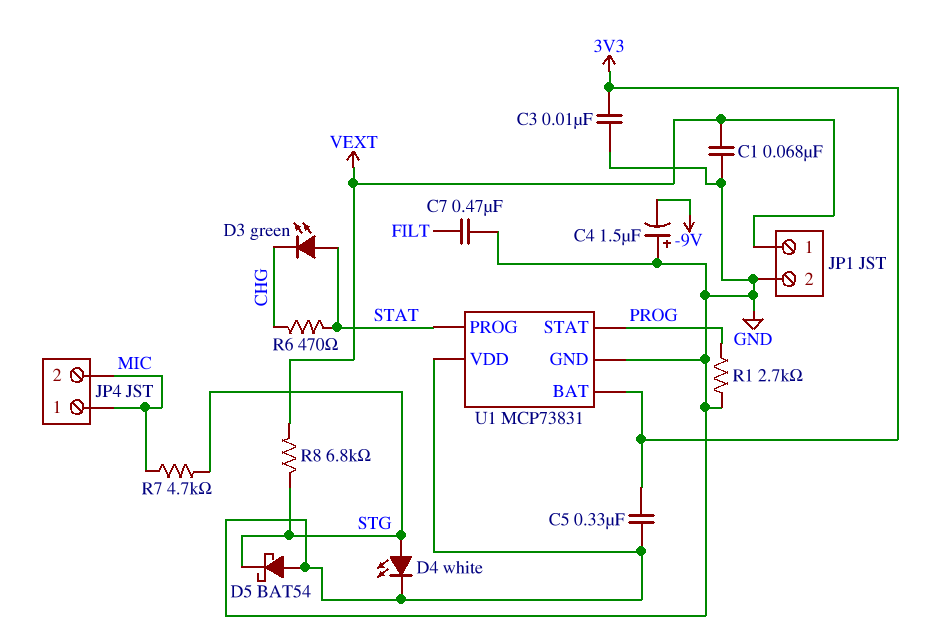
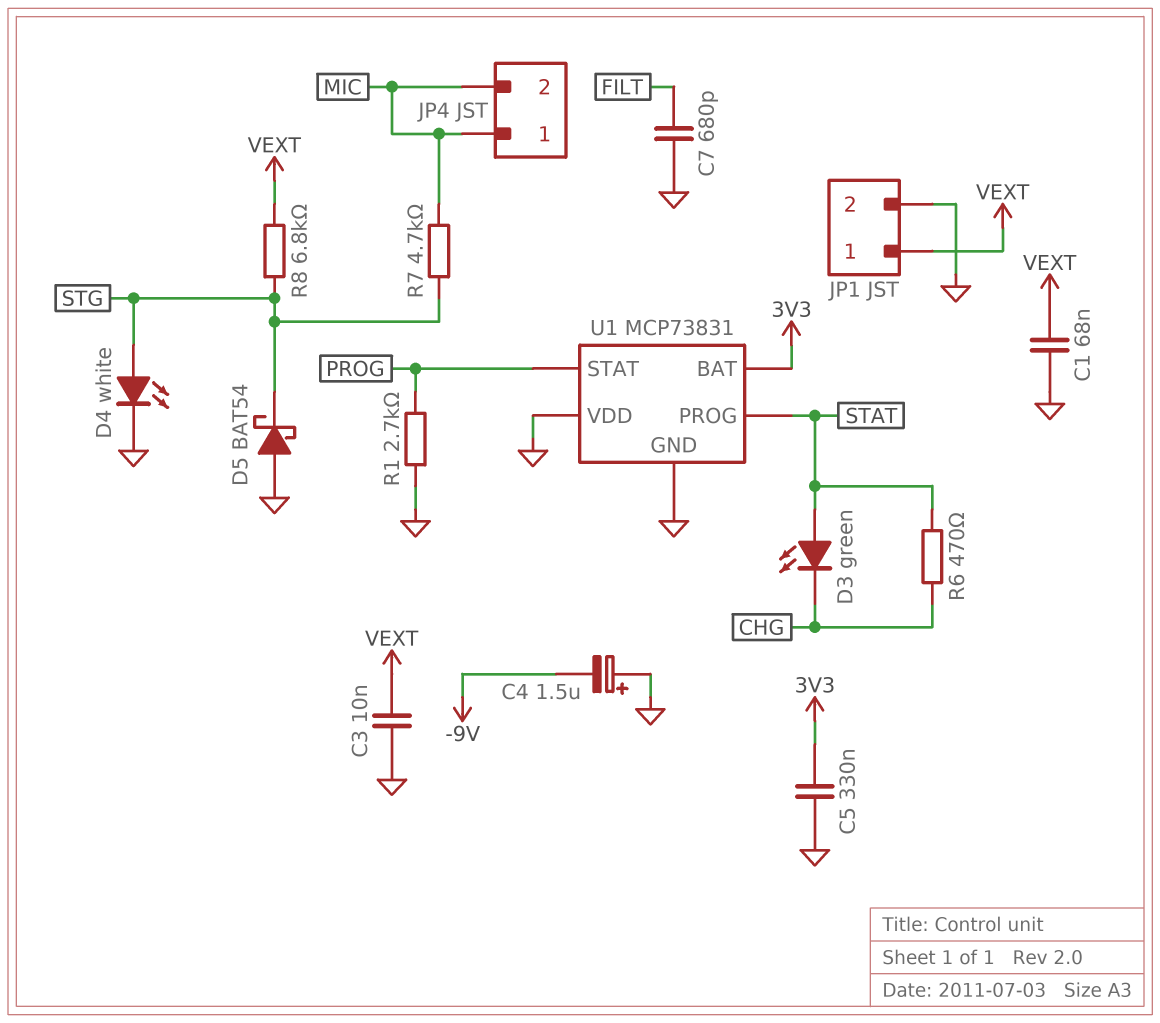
C3: 10nF (3V3, GND) -> 10nF (GND, VEXT)
C7: 470nF (FILT, GND) -> 680pF (FILT, GND)

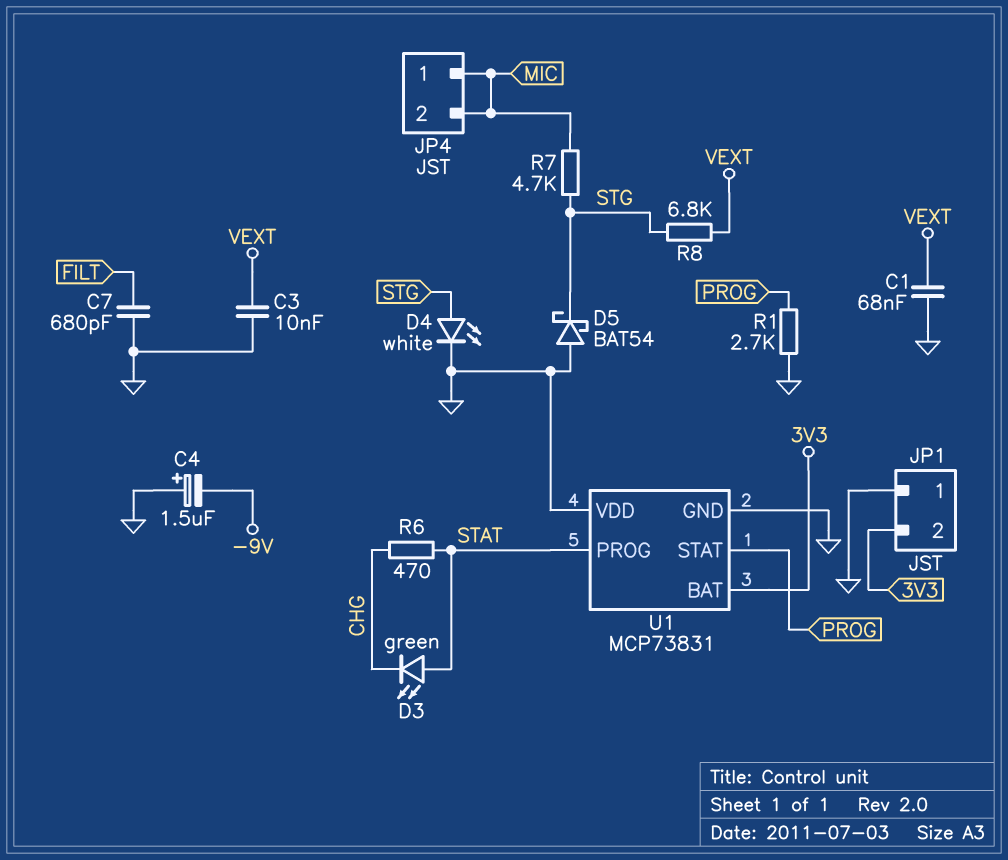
C5: 330nF (3V3, GND) -> none
JP1 pin 1: VEXT -> GND
JP1 pin 2: GND -> 3V3

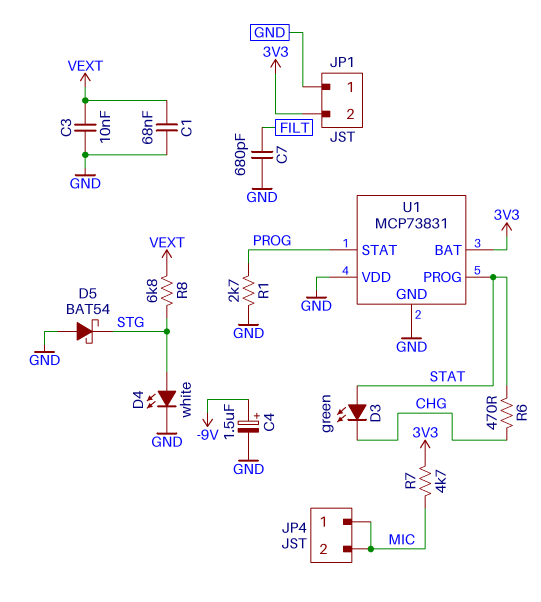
C4: 1.5uF (plus GND, minus -9V) -> 1.5uF (plus -9V, minus GND)
R7: 4.7k (MIC, STG) -> 4.7k (3V3, MIC)

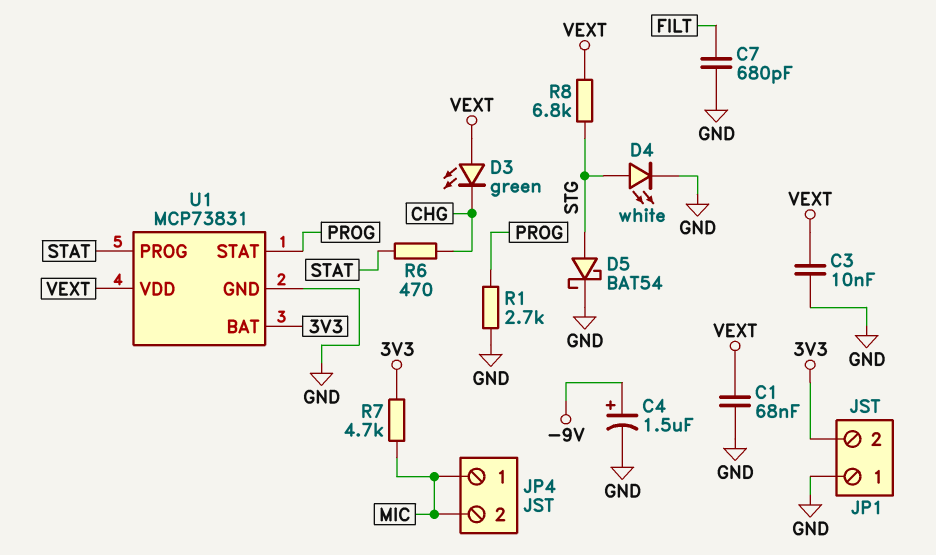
D3: LED green (A STAT, K CHG) -> LED green (A VEXT, K CHG)
D5: schottky BAT54 (A GND, K STG) -> schottky BAT54 (A STG, K GND)
U1 pin VDD: GND -> VEXT

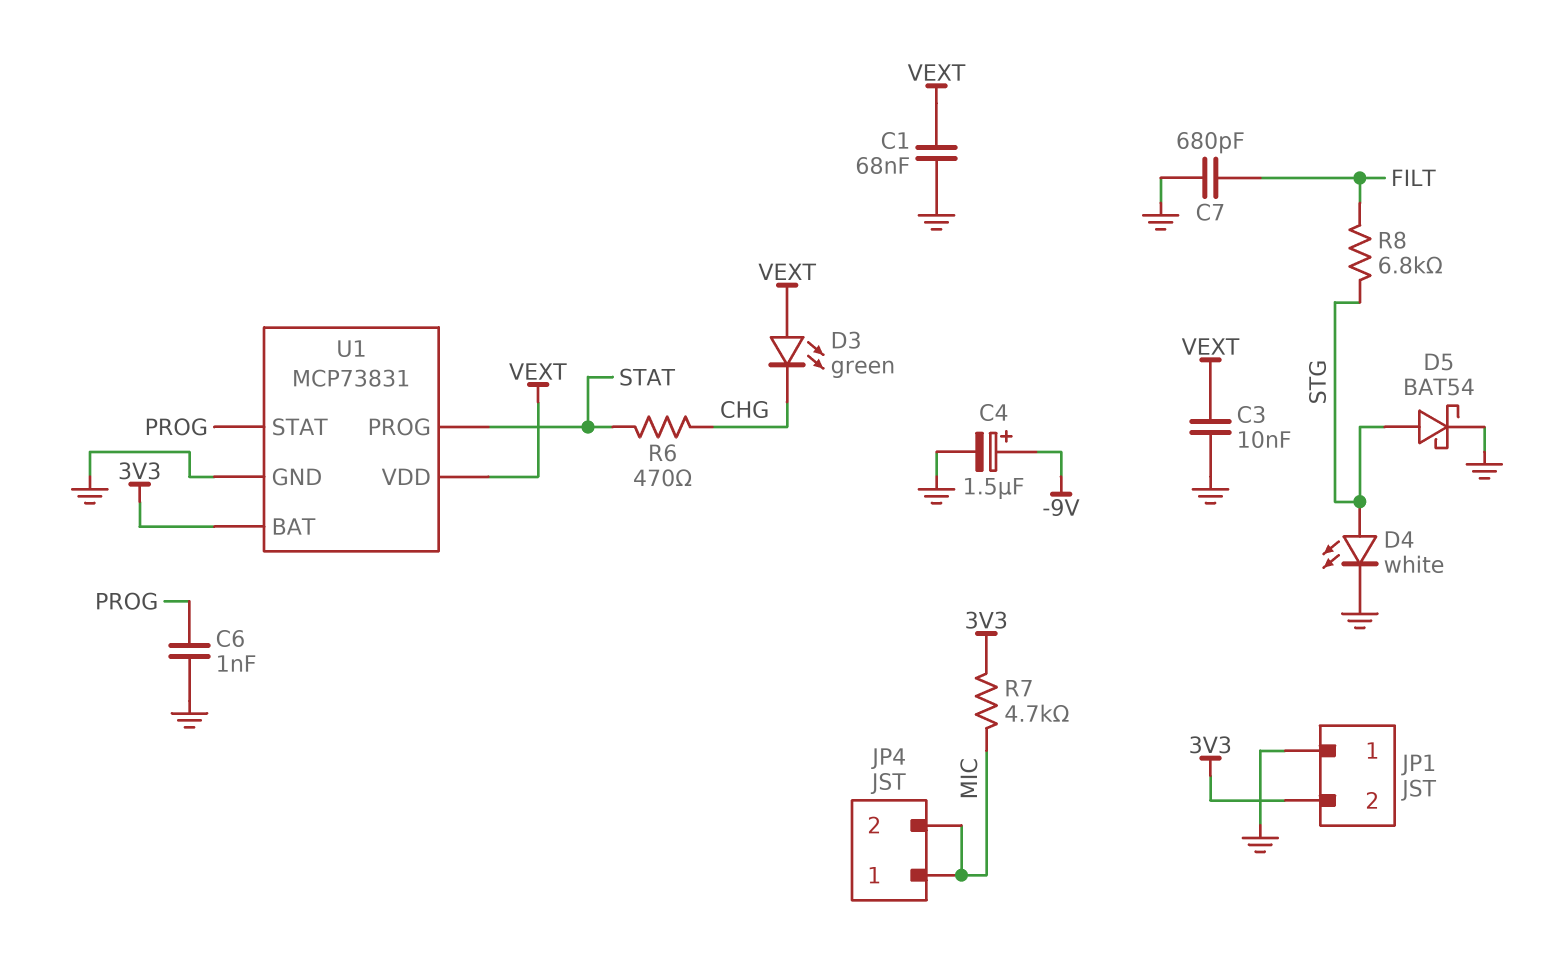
C6: none -> 1nF (GND, PROG)
R1: 2.7k (GND, PROG) -> none
R8: 6.8k (STG, VEXT) -> 6.8k (FILT, STG)

